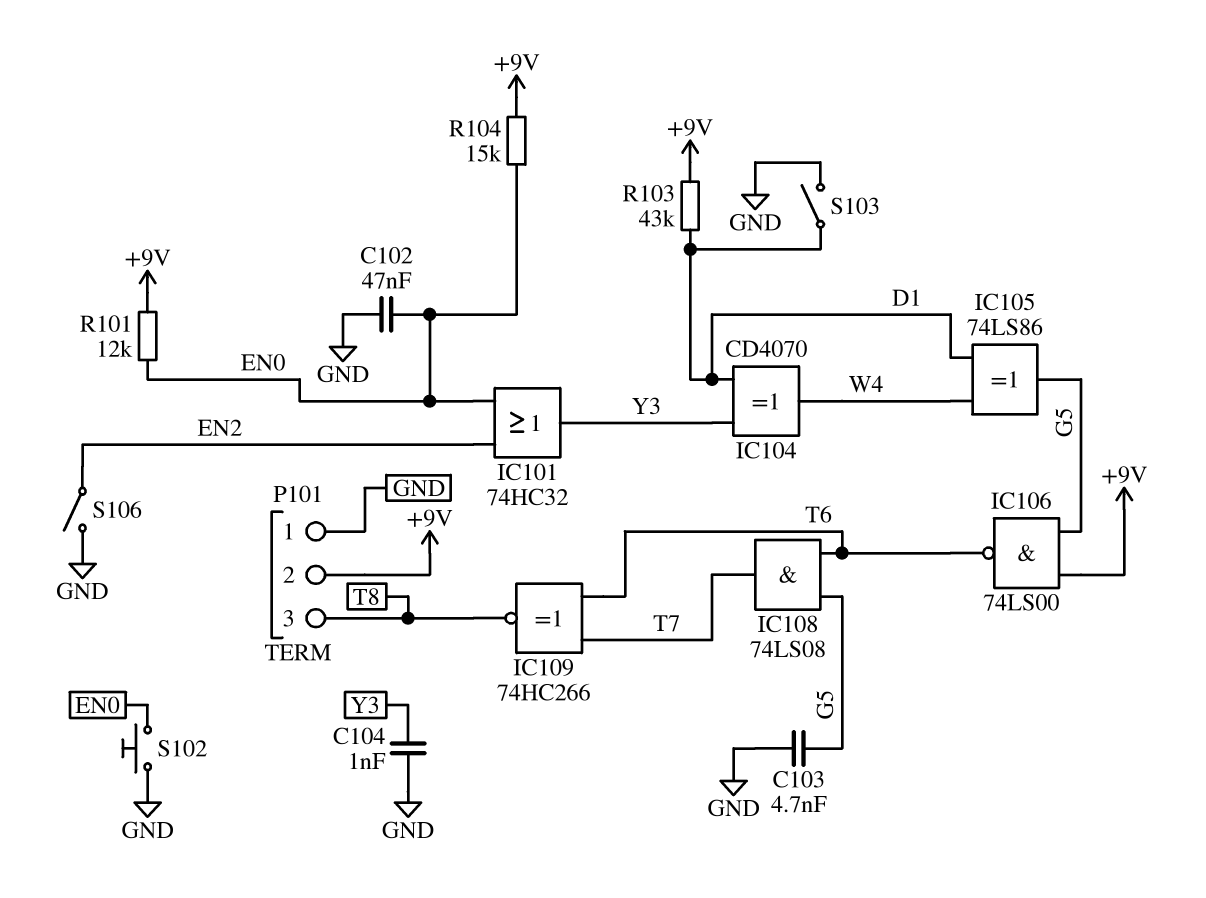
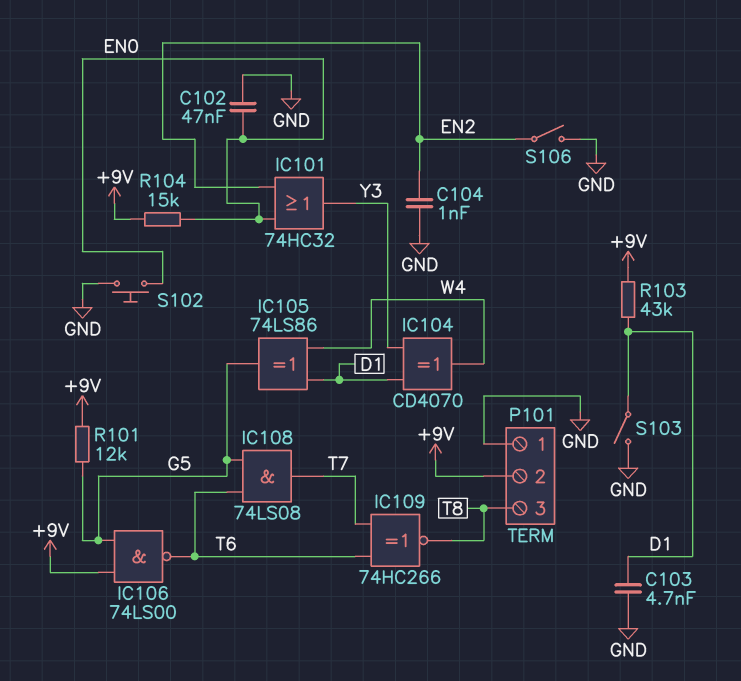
C103: 4.7nF (G5, GND) -> 4.7nF (D1, GND)
C104: 1nF (GND, Y3) -> 1nF (EN2, GND)
R101: 12k (+9V, EN0) -> 12k (+9V, G5)

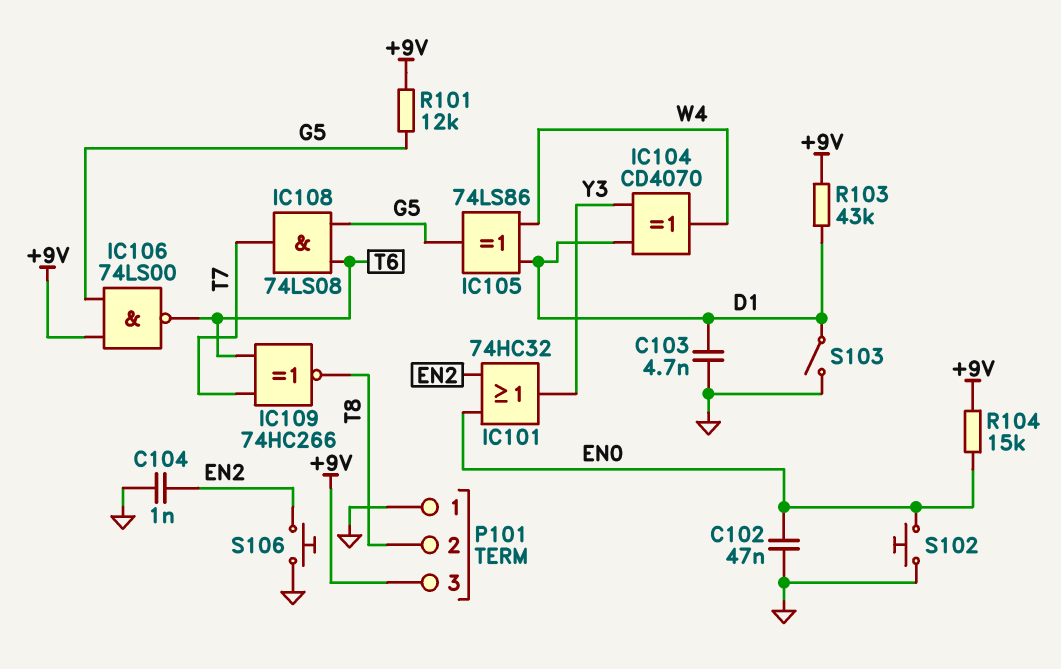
P101 pin 2: +9V -> T8
P101 pin 3: T8 -> +9V
S106: switch (EN2, GND) -> button (EN2, GND)

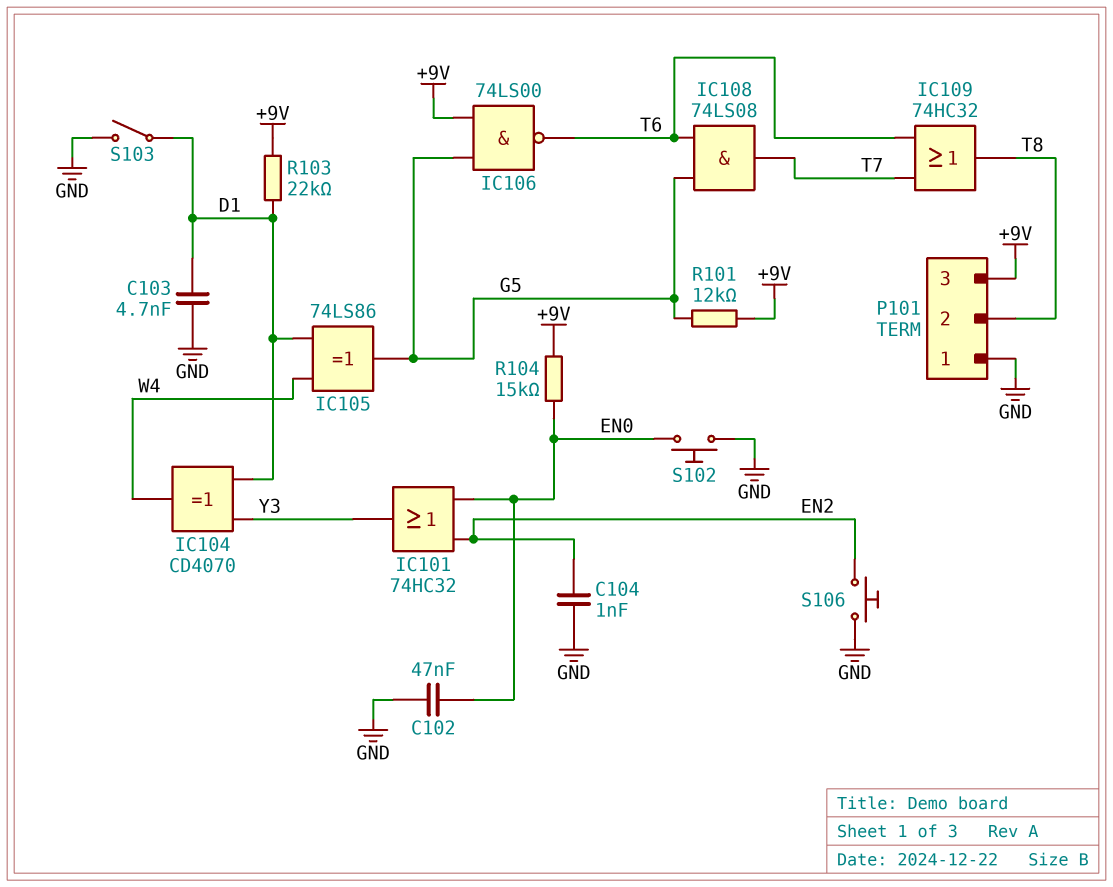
IC109: XNOR 74HC266 (in T6, in T7, out T8) -> OR 74HC32 (in T6, in T7, out T8)
R103: 43k (+9V, D1) -> 22k (+9V, D1)

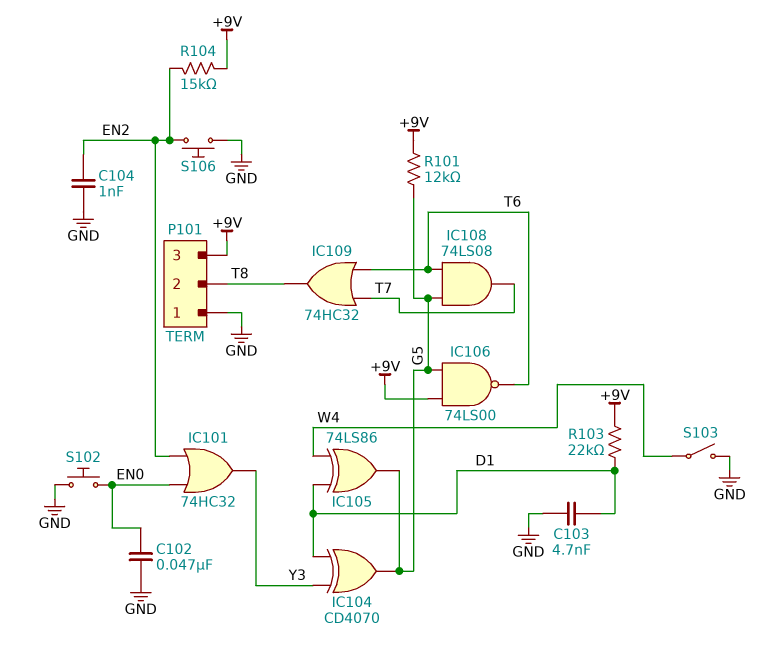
IC104: XOR CD4070 (in D1, in Y3, out W4) -> XOR CD4070 (in D1, in Y3, out G5)
R104: 15k (+9V, EN0) -> 15k (+9V, EN2)
S103: switch (D1, GND) -> switch (GND, W4)

